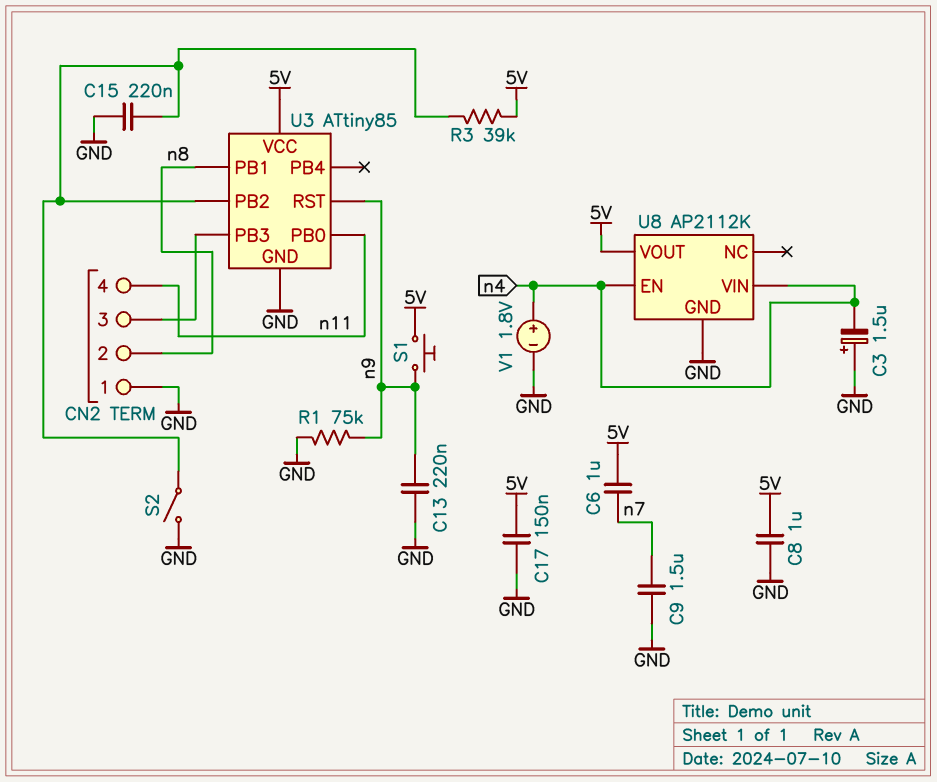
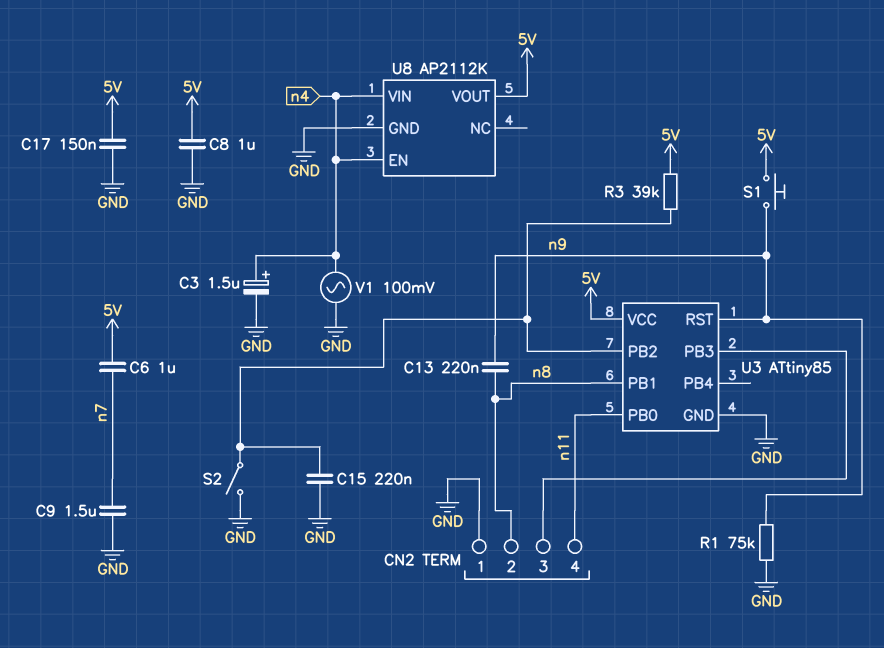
C3: 1.5uF (plus GND, minus n4) -> 1.5uF (plus n4, minus GND)
C13: 220nF (GND, n9) -> 220nF (n8, n9)
V1: 1.8V (plus n4, minus GND) -> AC 100mV (GND, n4)

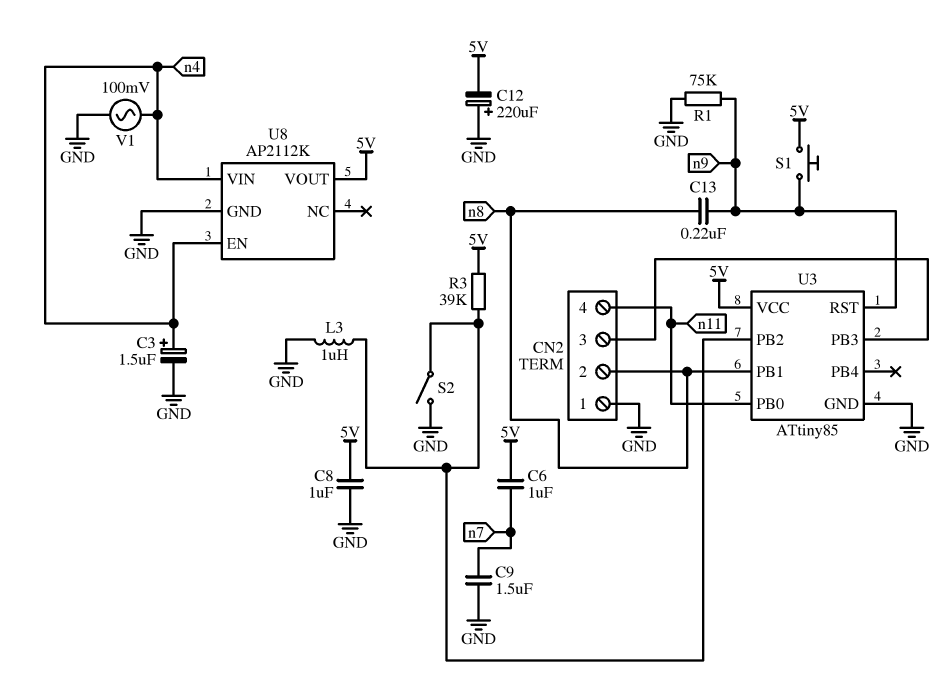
C12: none -> 220uF (plus GND, minus 5V)
C15: 220nF (GND, U3/PB2) -> none
C17: 150nF (5V, GND) -> none
L3: none -> 1uH (GND, U3/PB2)

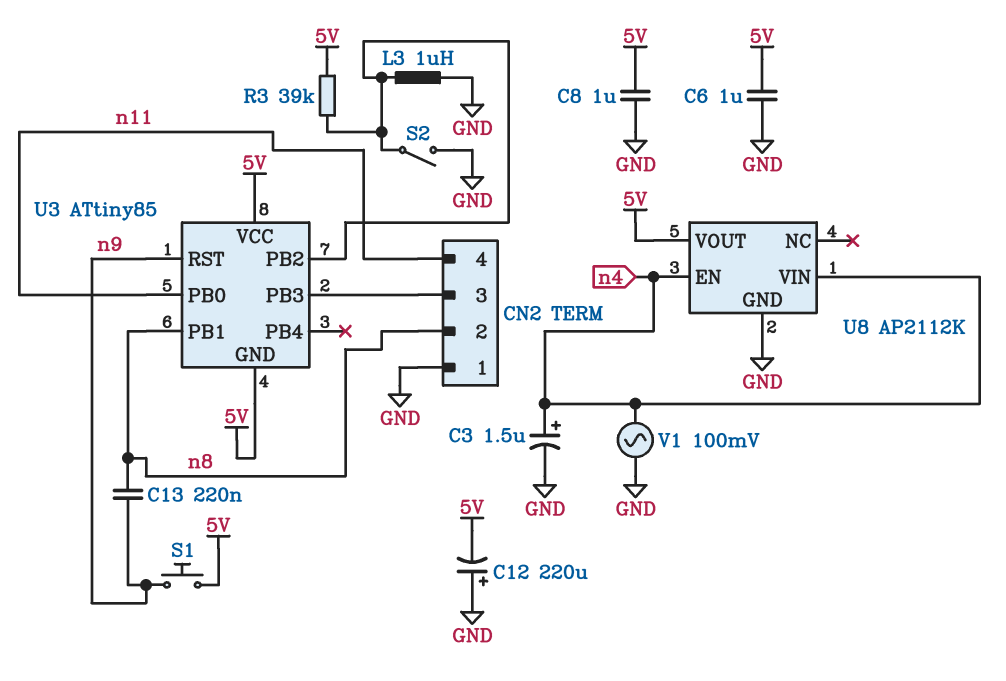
C6: 1uF (5V, n7) -> 1uF (5V, GND)
C9: 1.5uF (GND, n7) -> none
R1: 75k (GND, n9) -> none
U3 pin GND: GND -> 5V

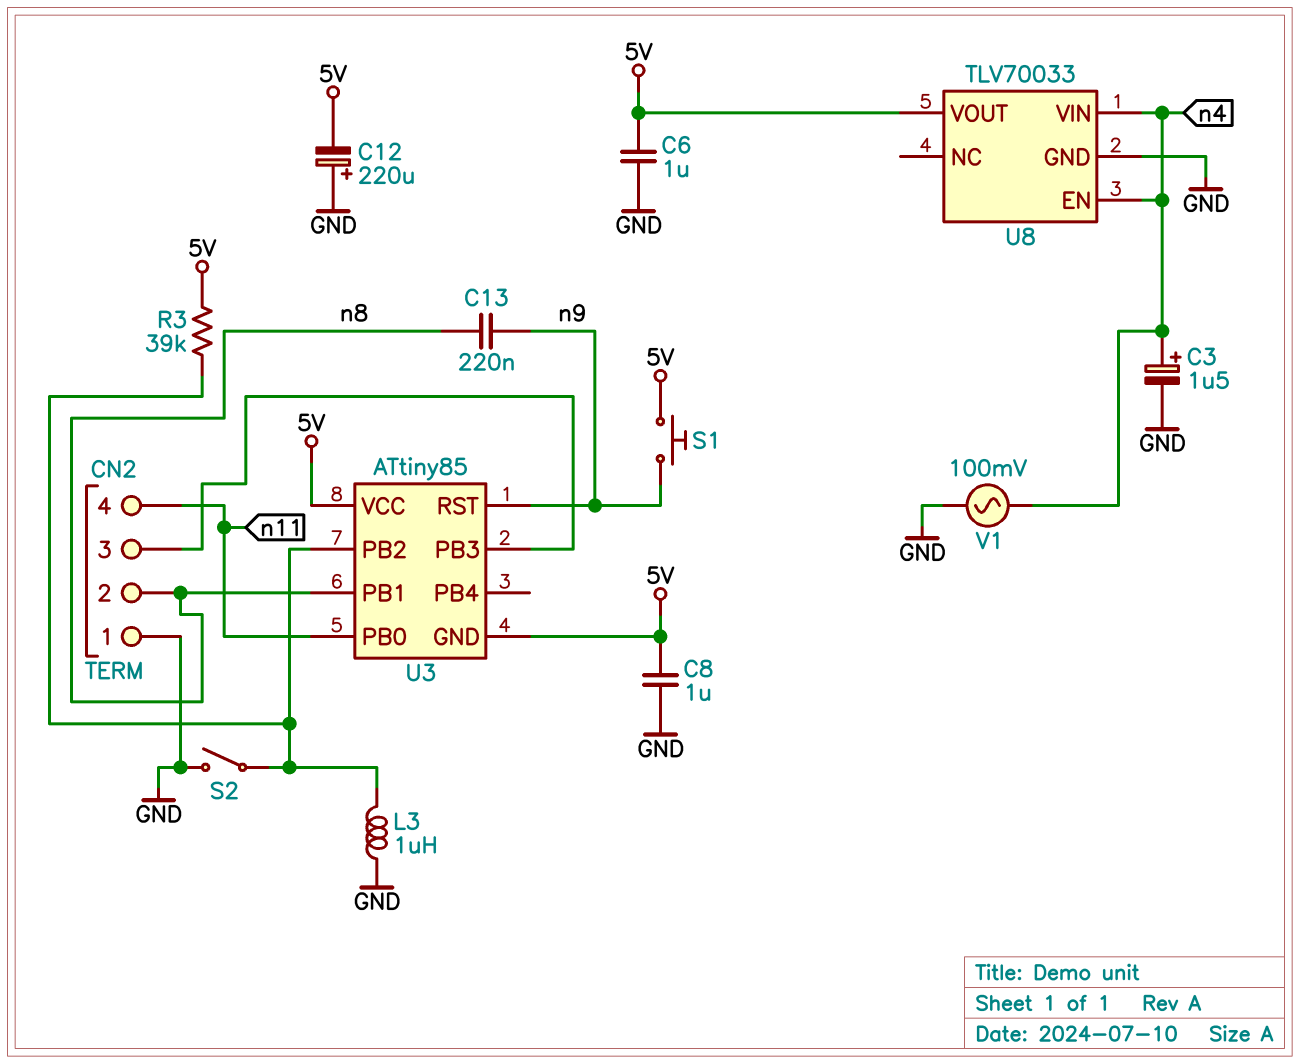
U8: AP2112K -> TLV70033

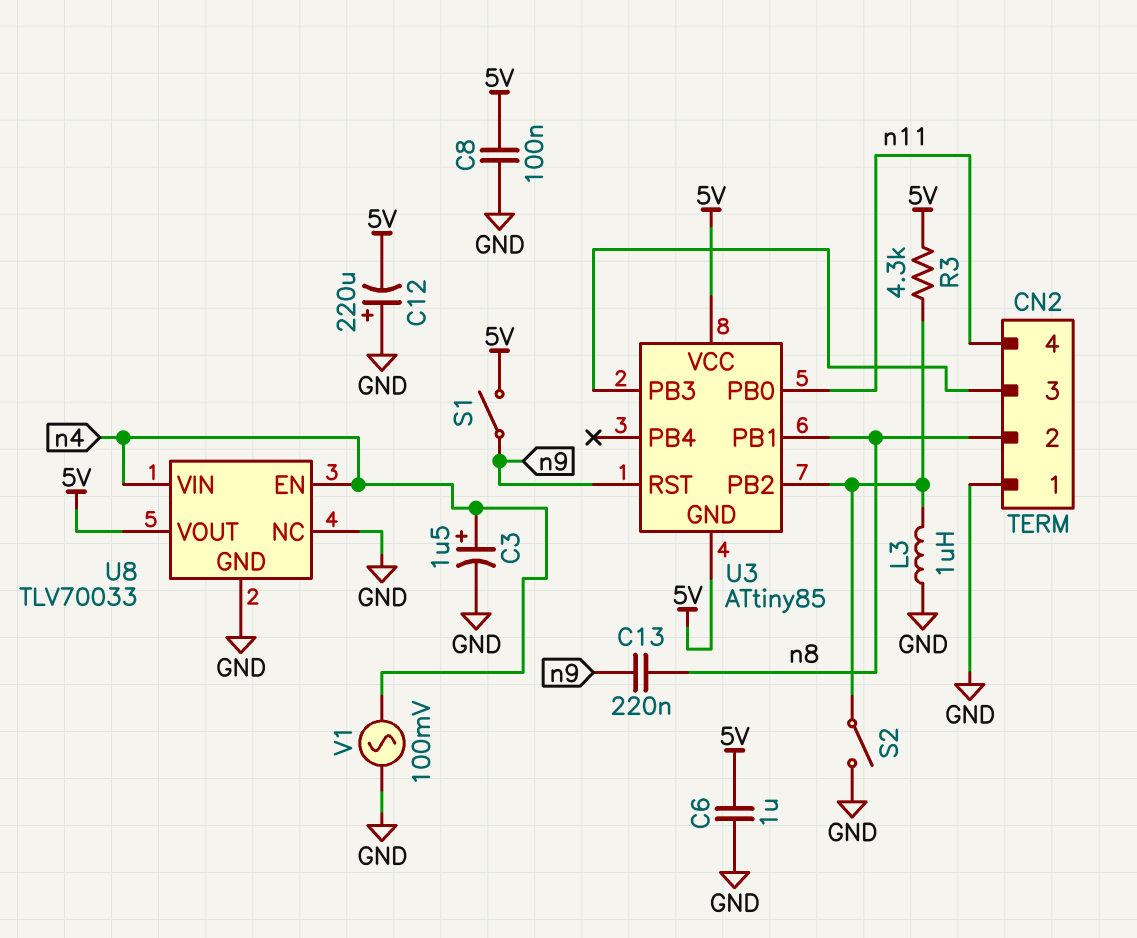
C8: 1uF (5V, GND) -> 100nF (5V, GND)
R3: 39k (5V, U3/PB2) -> 4.3k (5V, U3/PB2)
S1: button (5V, n9) -> switch (5V, n9)
U8 pin NC: none -> GND

